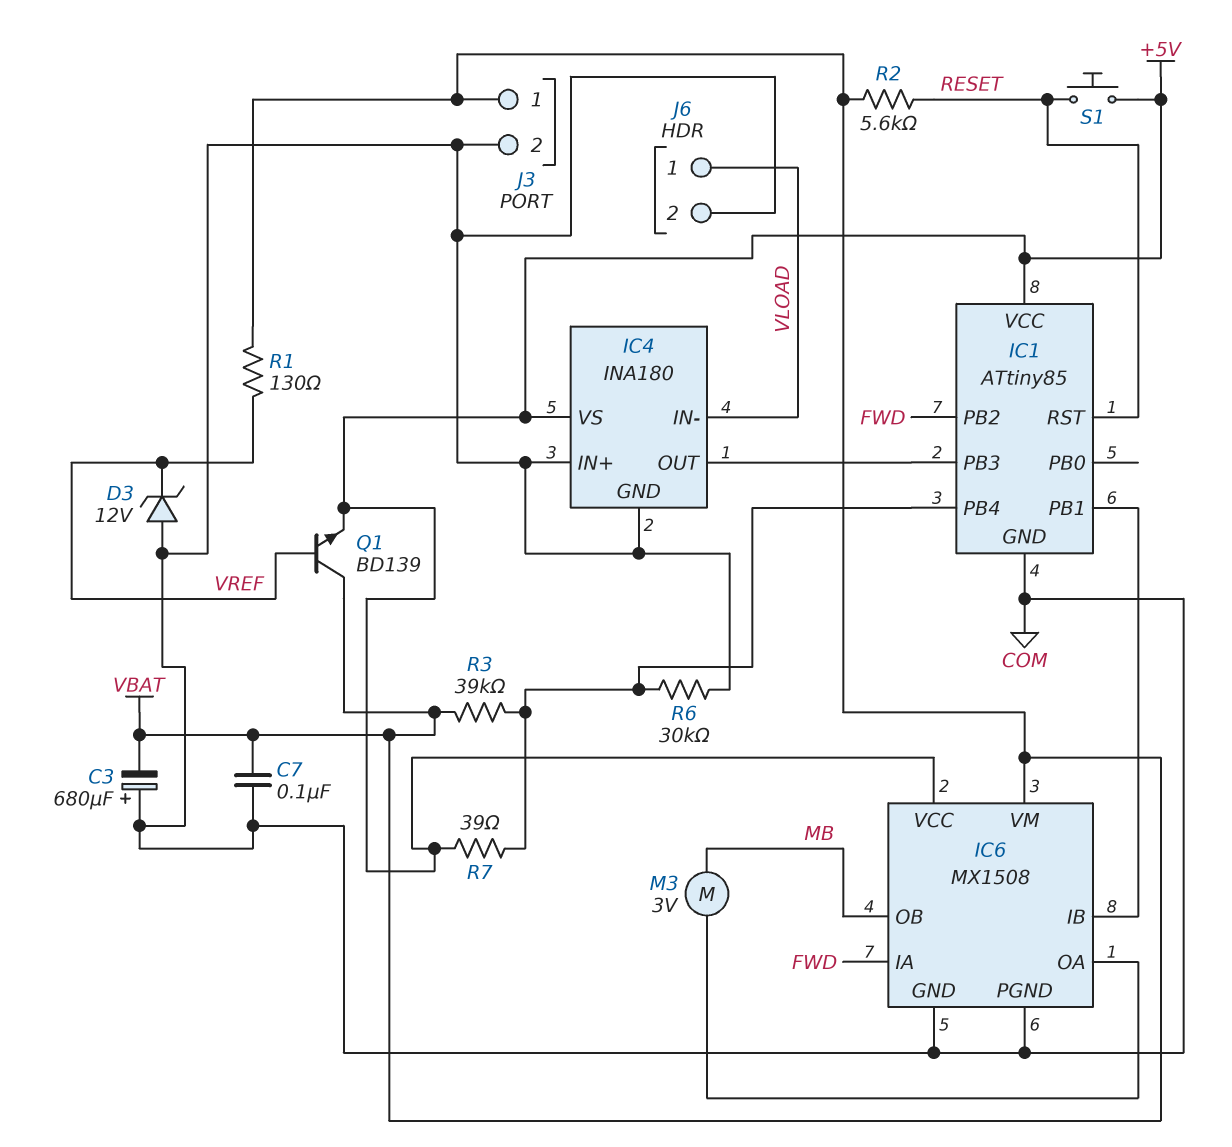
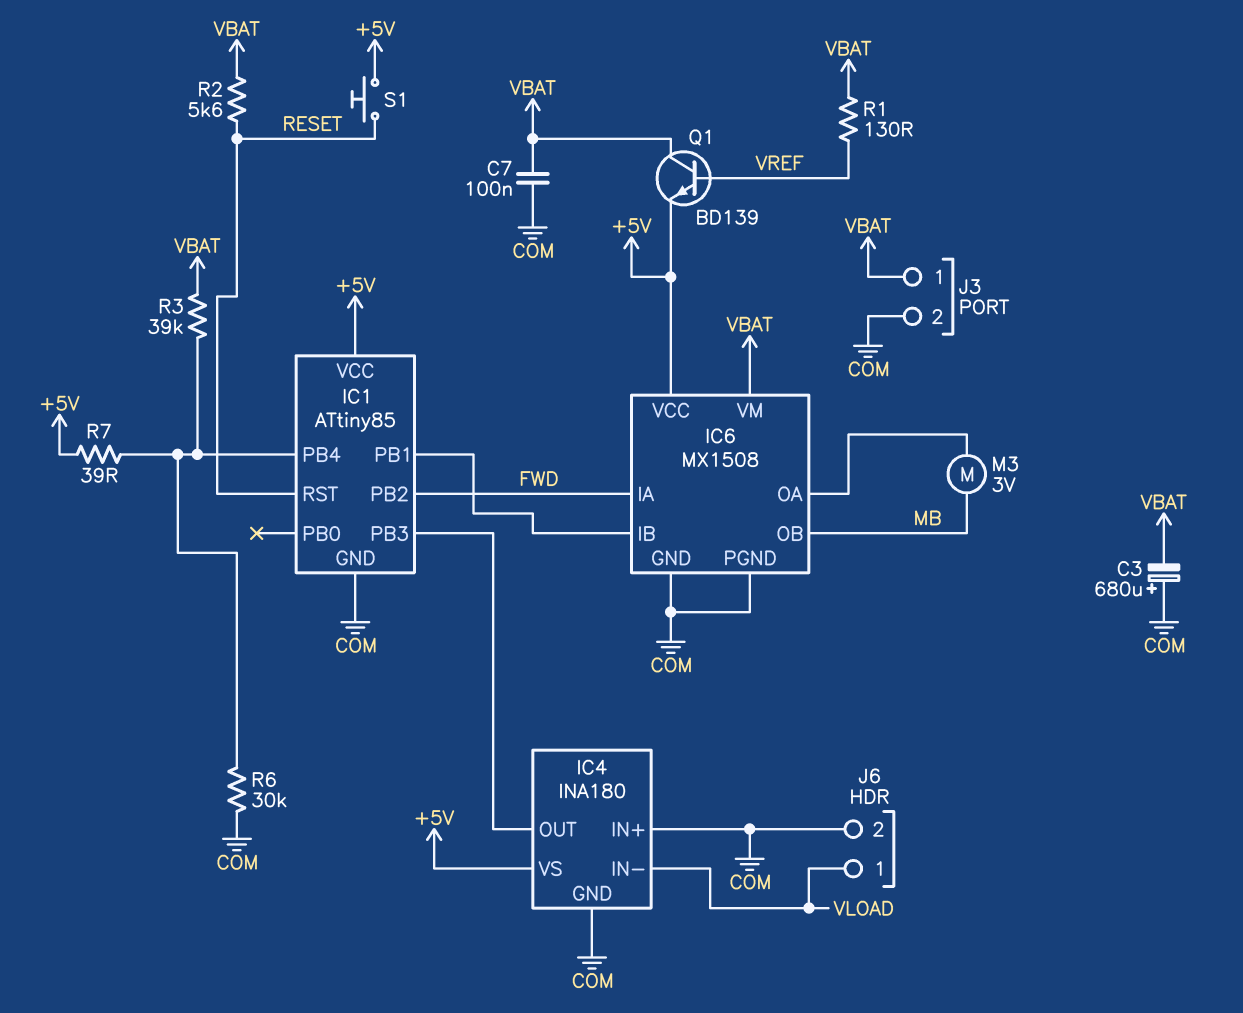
D3: zener 12V (A COM, K VREF) -> none

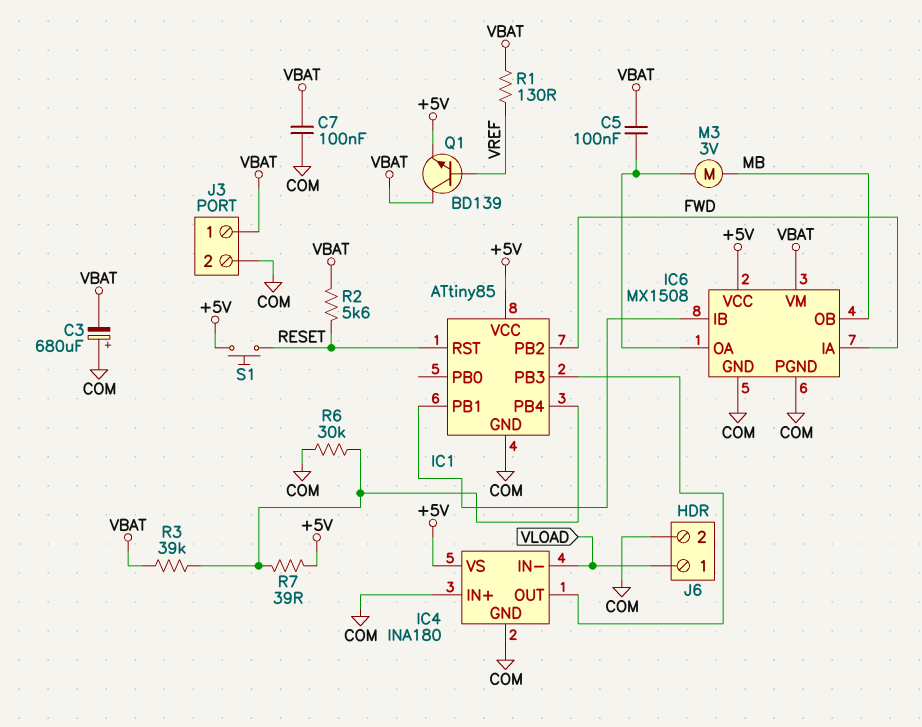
C5: none -> 100nF (IC6/OA, VBAT)

